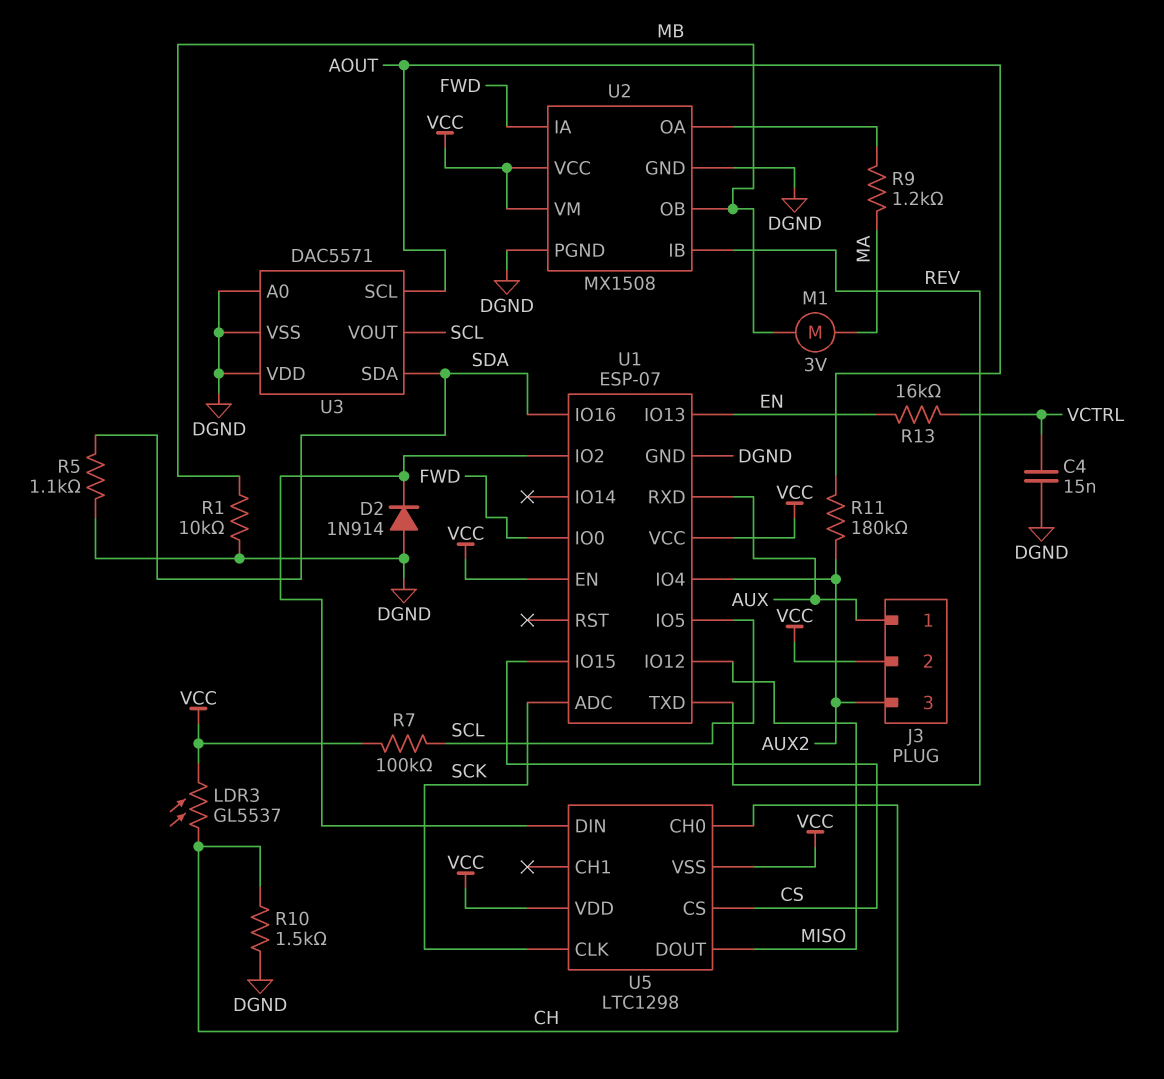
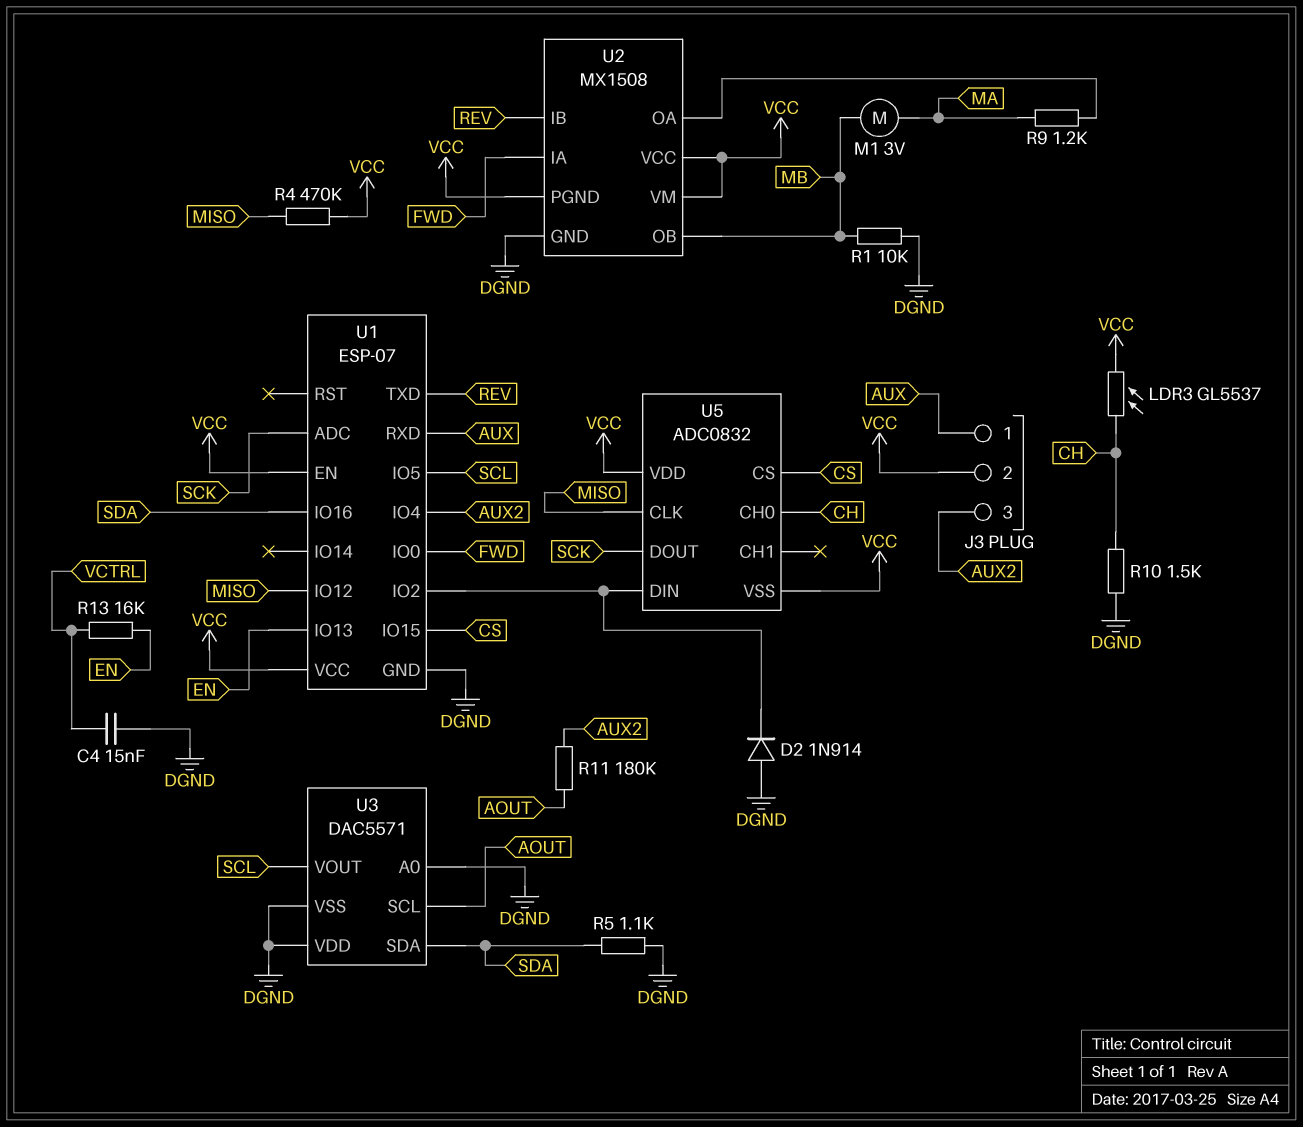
R4: none -> 470k (MISO, VCC)
R7: 100k (SCL, VCC) -> none
U2 pin PGND: DGND -> VCC
U5: LTC1298 -> ADC0832
U5 pin CLK: SCK -> MISO
U5 pin DOUT: MISO -> SCK

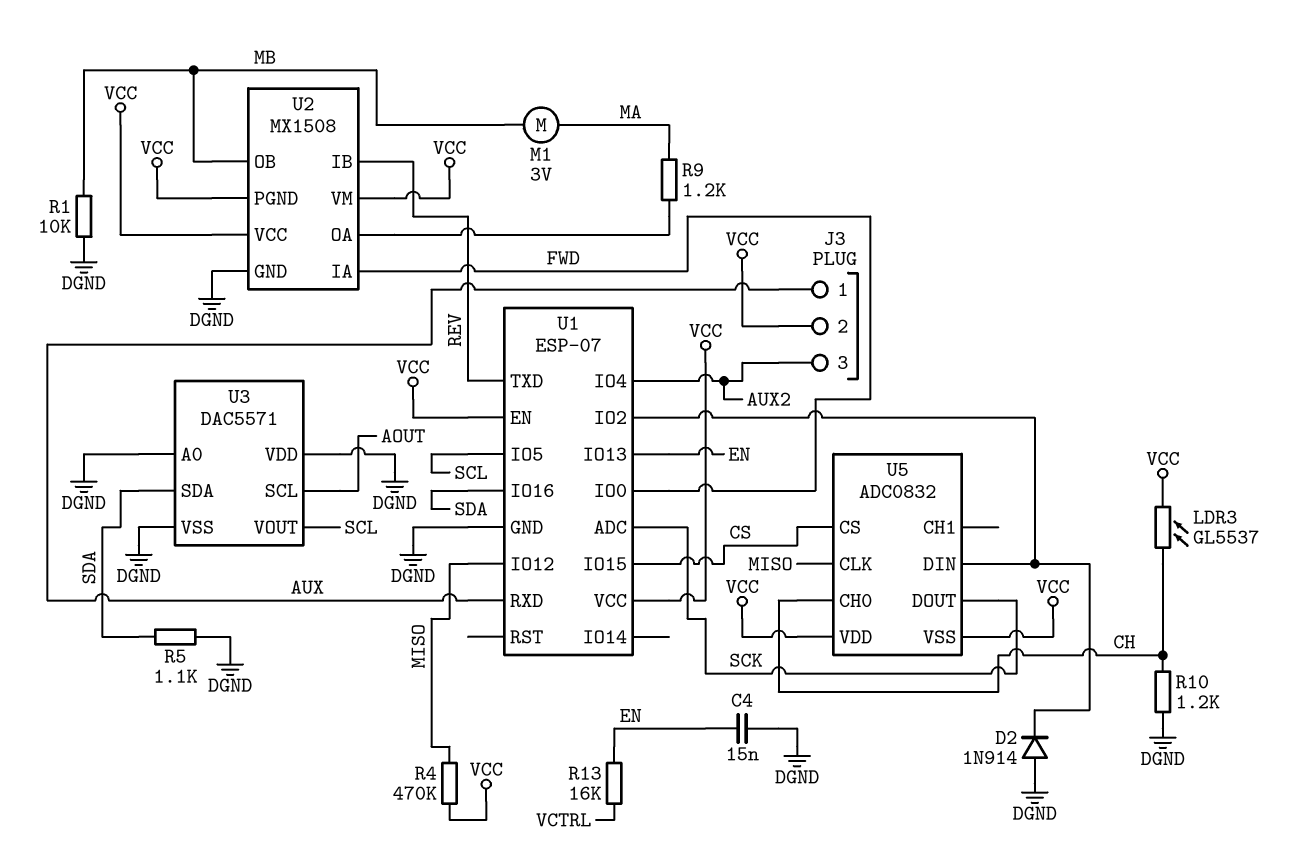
C4: 15nF (DGND, VCTRL) -> 15nF (DGND, EN)
R10: 1.5k (CH, DGND) -> 1.2k (CH, DGND)
R11: 180k (AOUT, AUX2) -> none

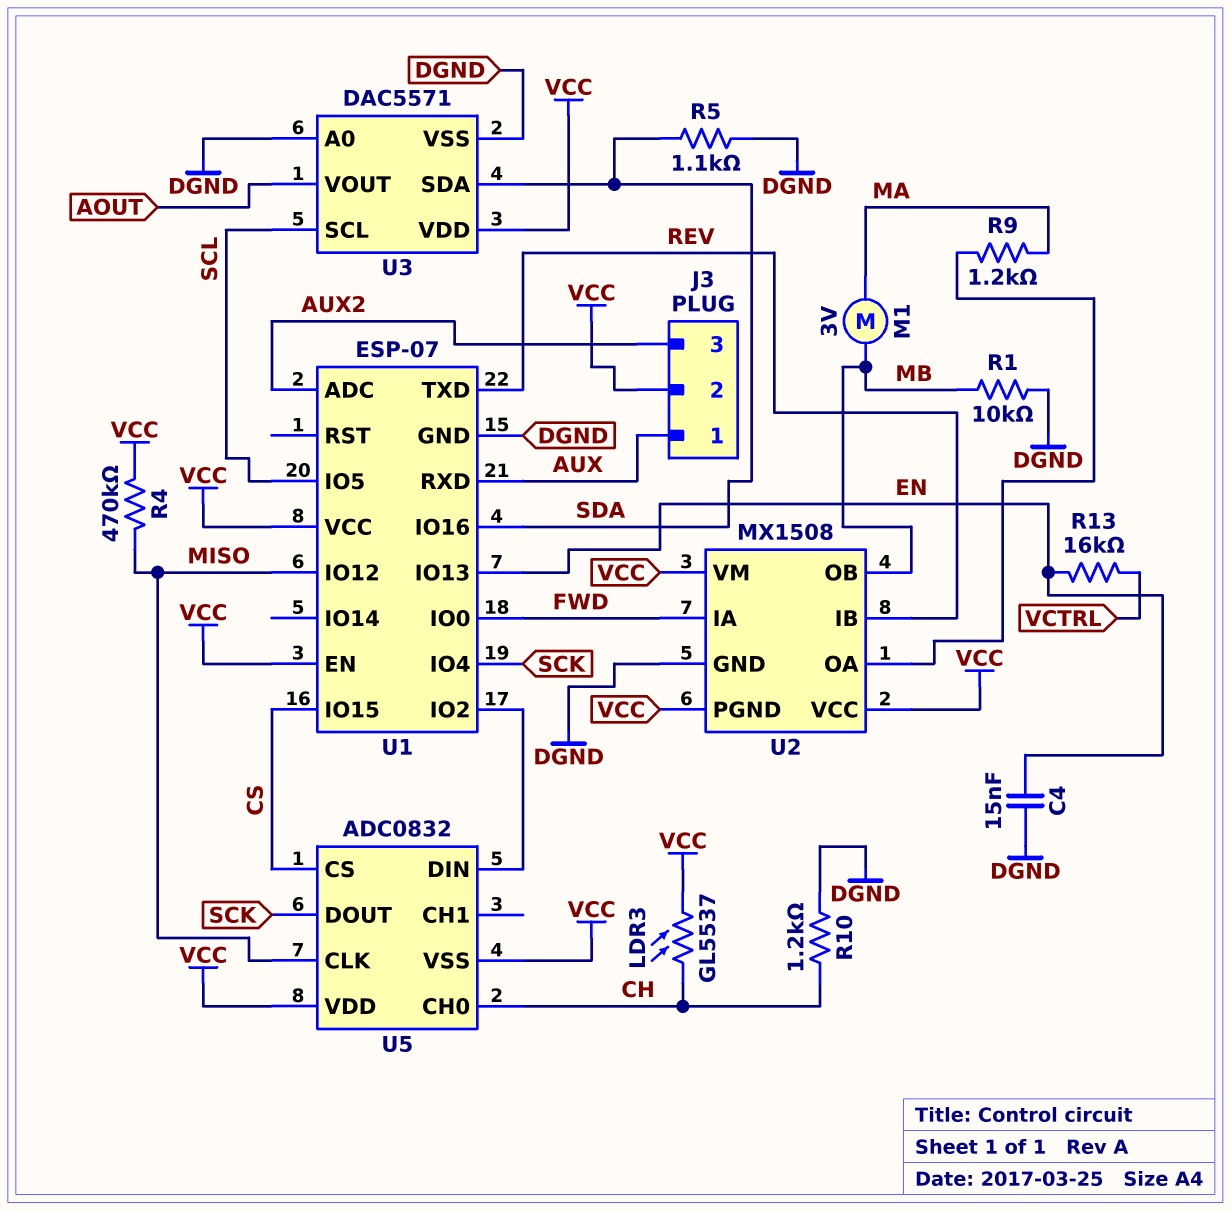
D2: diode 1N914 (A DGND, K U1/IO2) -> none
U1 pin ADC: SCK -> AUX2
U1 pin IO4: AUX2 -> SCK
U3 pin SCL: AOUT -> SCL
U3 pin VDD: DGND -> VCC
U3 pin VOUT: SCL -> AOUT

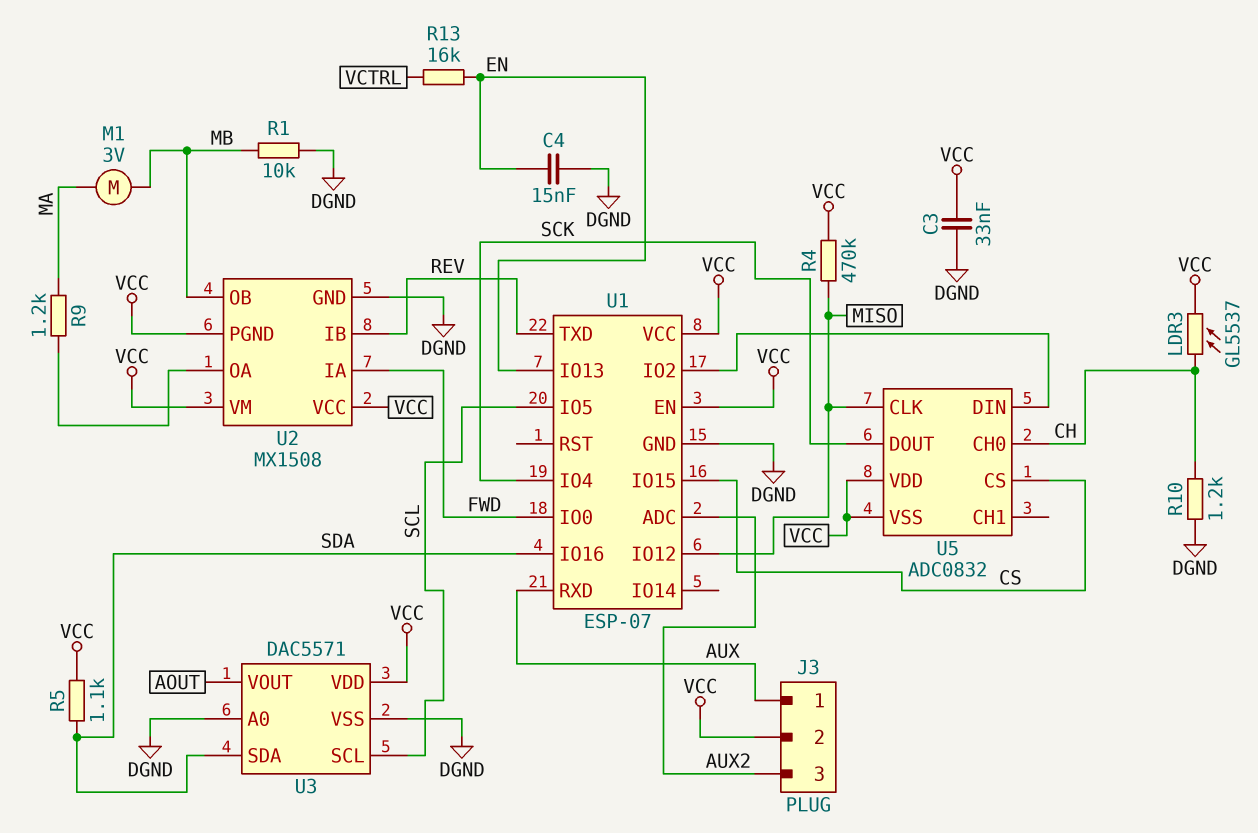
C3: none -> 33nF (DGND, VCC)
R5: 1.1k (DGND, SDA) -> 1.1k (SDA, VCC)

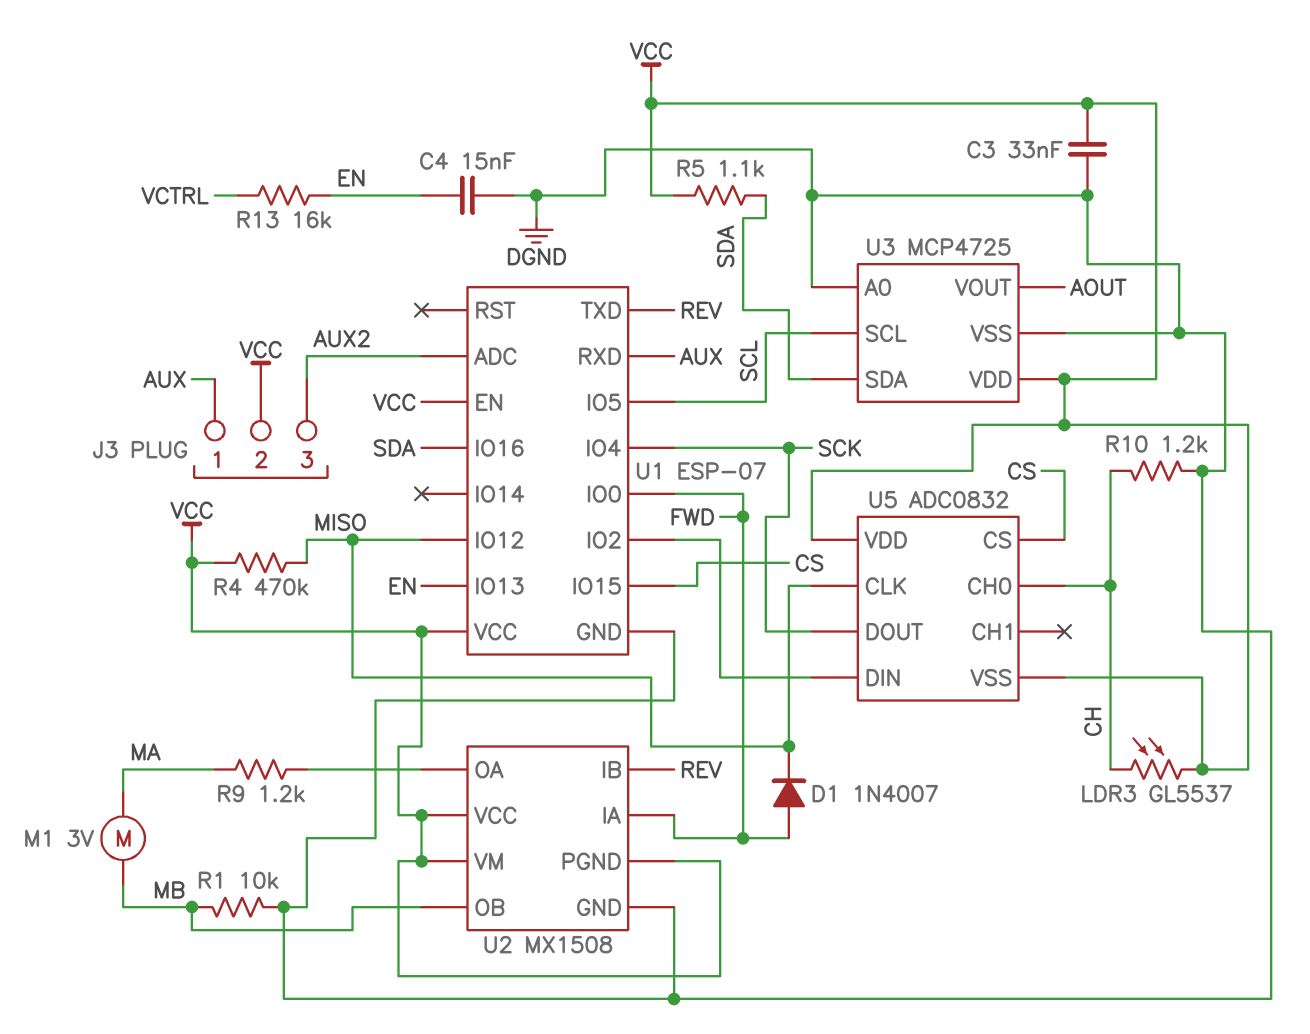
D1: none -> diode 1N4007 (A FWD, K MISO)
U3: DAC5571 -> MCP4725

